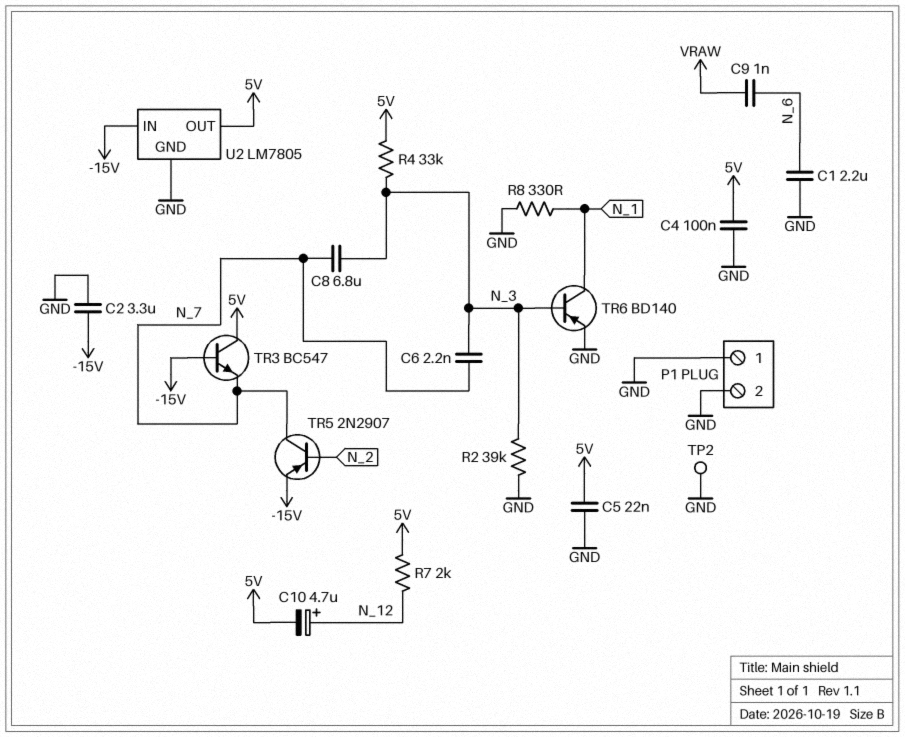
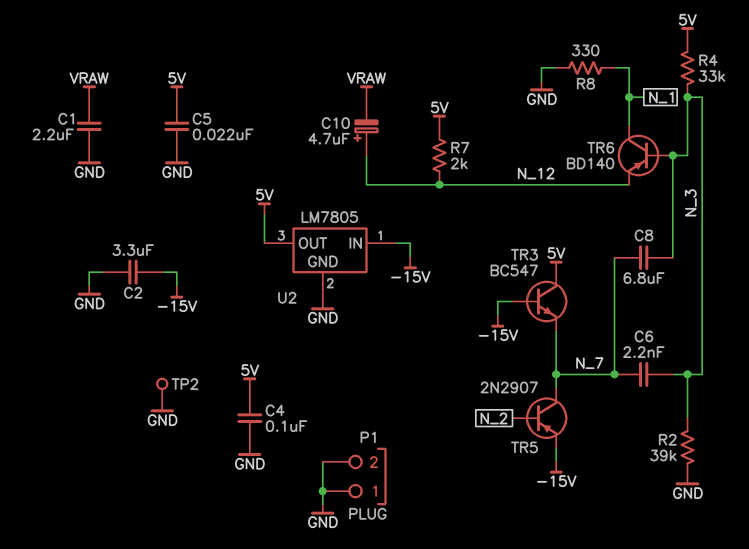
C1: 2.2uF (GND, N_6) -> 2.2uF (GND, VRAW)
C9: 1nF (N_6, VRAW) -> none
C10: 4.7uF (plus N_12, minus 5V) -> 4.7uF (plus N_12, minus VRAW)
TR6: PNP BD140 (B N_3, C N_1, E GND) -> PNP BD140 (B N_3, C N_1, E N_12)

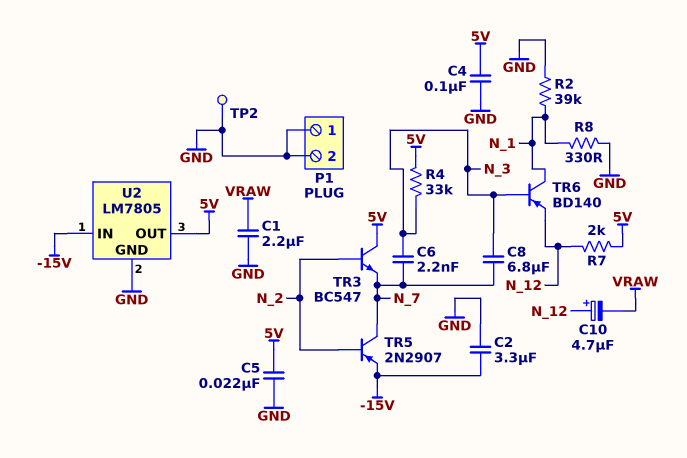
R2: 39k (GND, N_3) -> 39k (GND, N_1)
TR3: NPN BC547 (B -15V, C 5V, E N_7) -> NPN BC547 (B N_2, C 5V, E N_7)

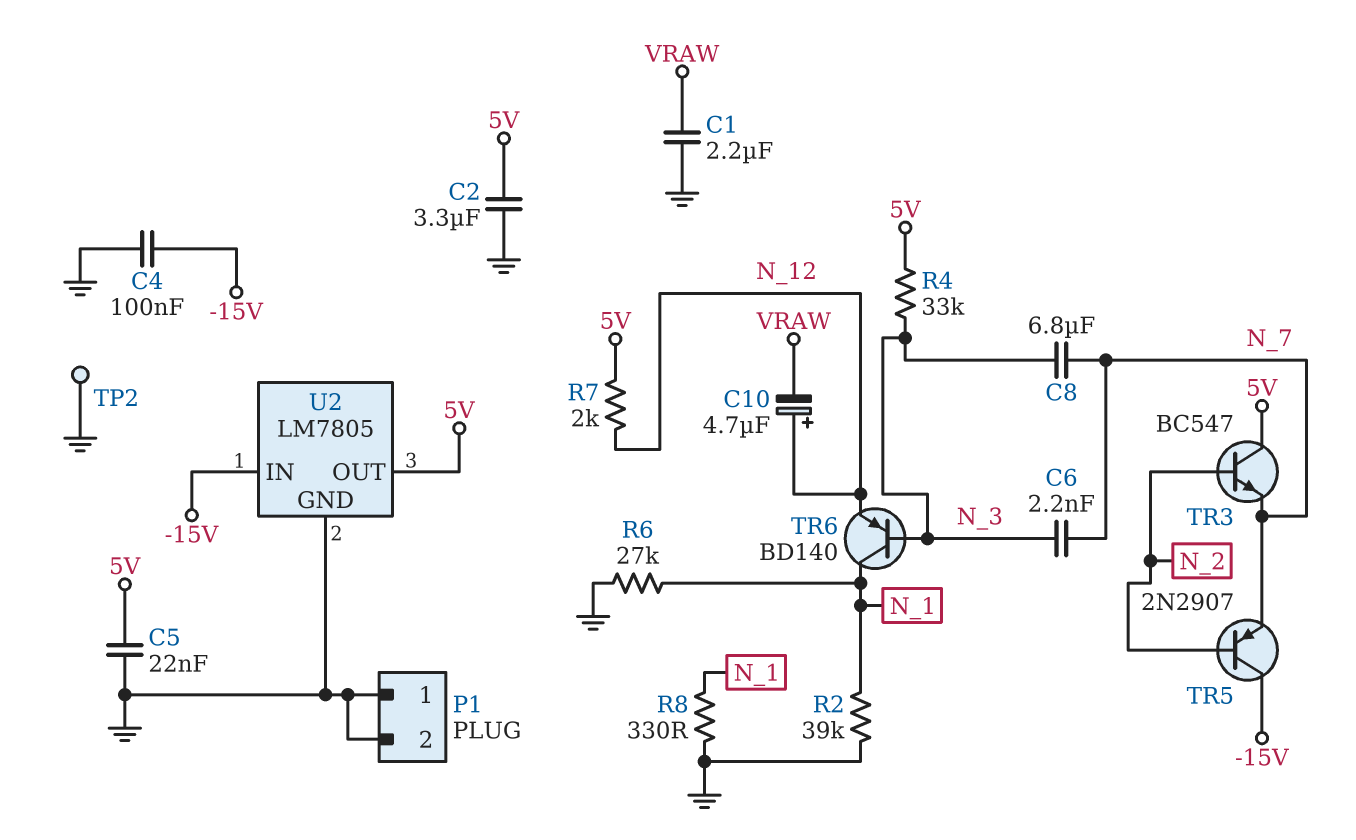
C2: 3.3uF (-15V, GND) -> 3.3uF (5V, GND)
C4: 100nF (5V, GND) -> 100nF (-15V, GND)
R6: none -> 27k (GND, N_1)
TR5: PNP 2N2907 (B N_2, C N_7, E -15V) -> PNP 2N2907 (B N_2, C -15V, E N_7)

